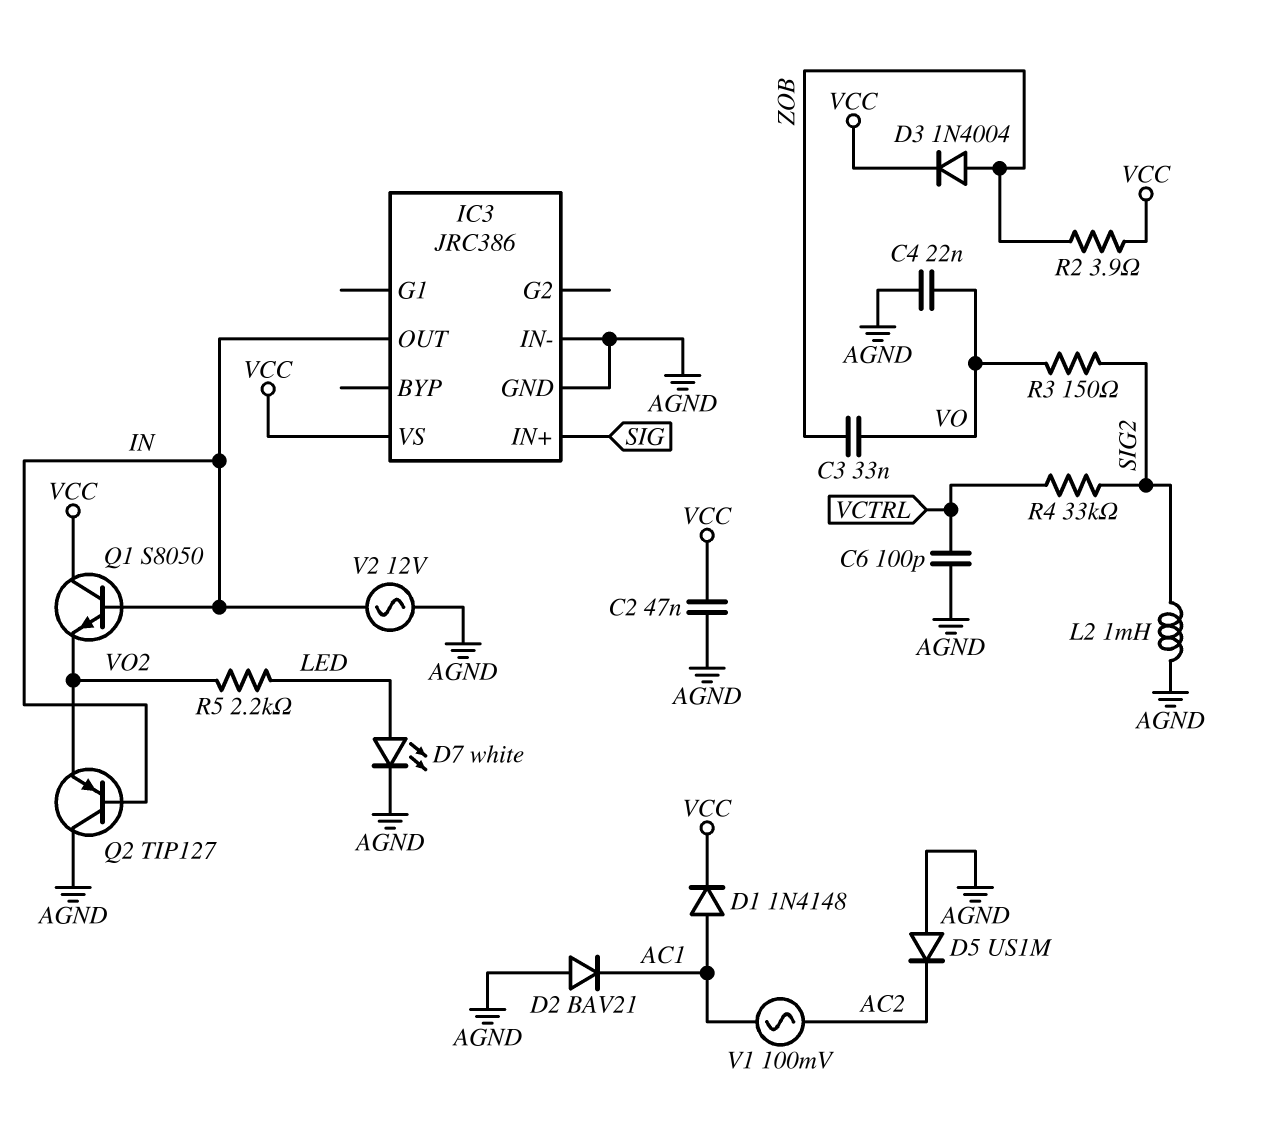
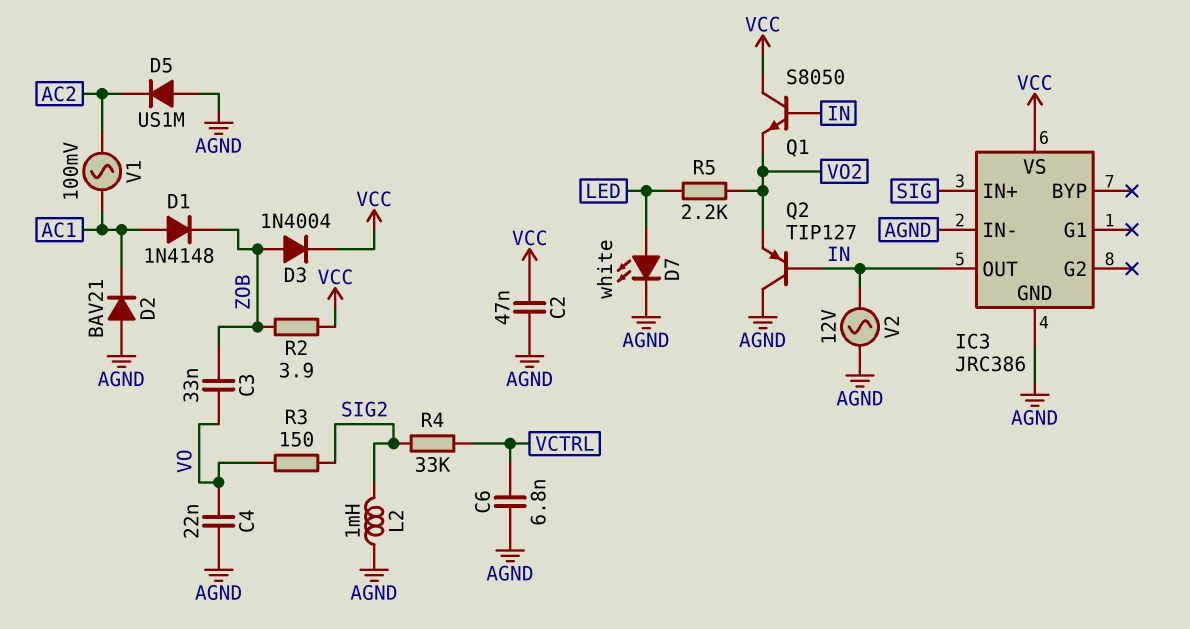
C6: 100pF (AGND, VCTRL) -> 6.8nF (AGND, VCTRL)
D1: diode 1N4148 (A AC1, K VCC) -> diode 1N4148 (A AC1, K ZOB)

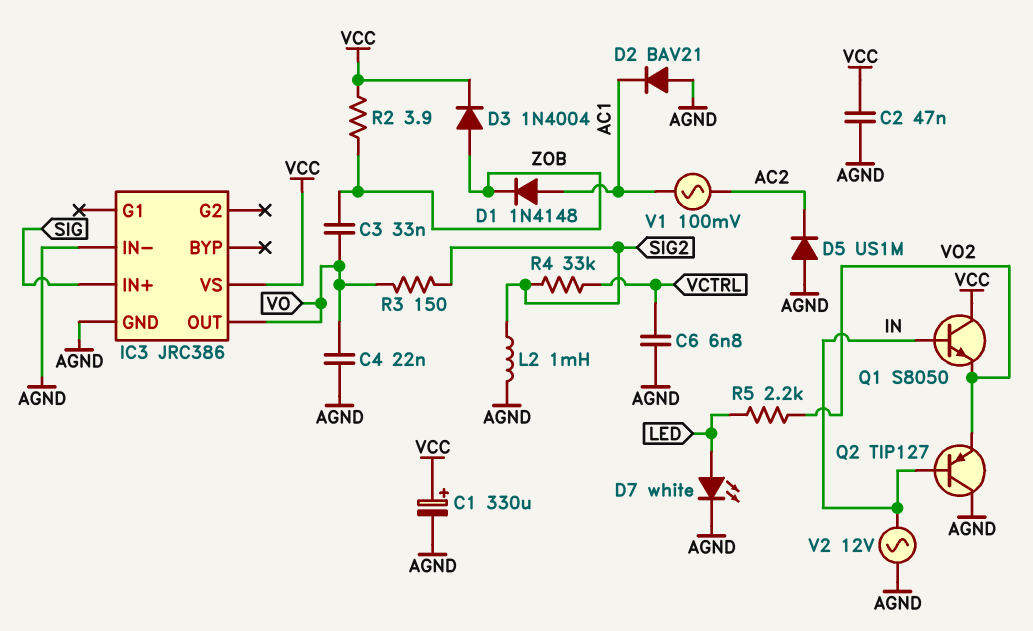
C1: none -> 330uF (plus VCC, minus AGND)
IC3 pin OUT: IN -> VO

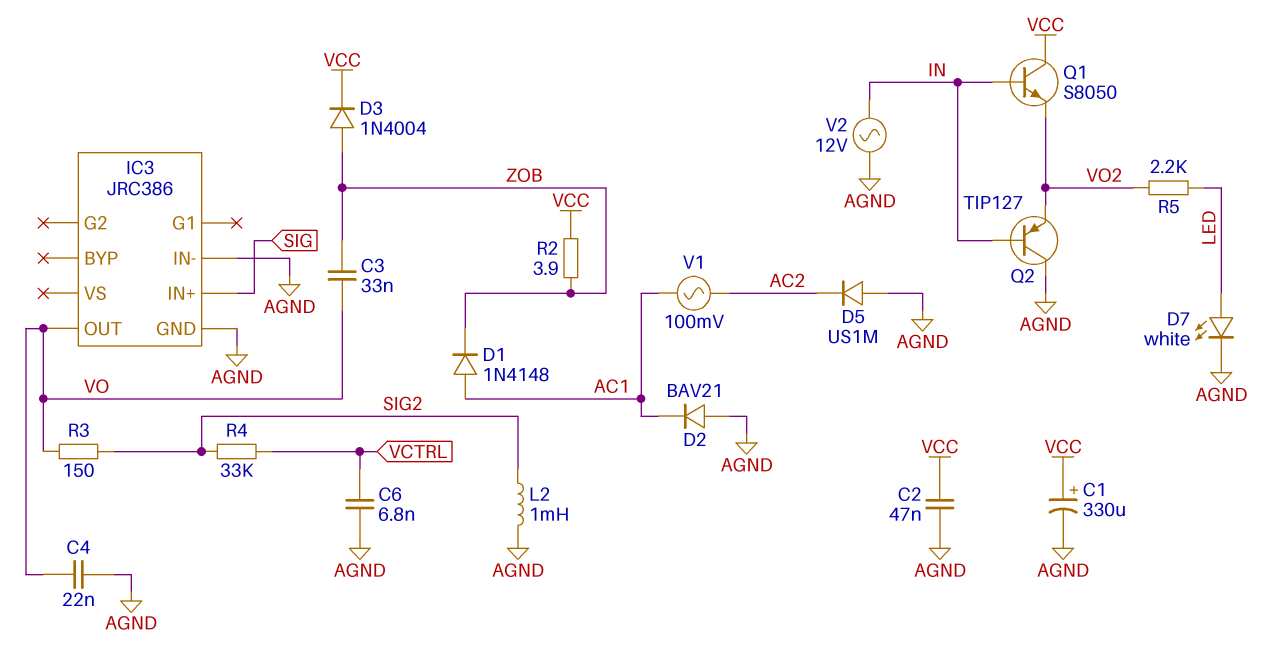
IC3 pin VS: VCC -> none

